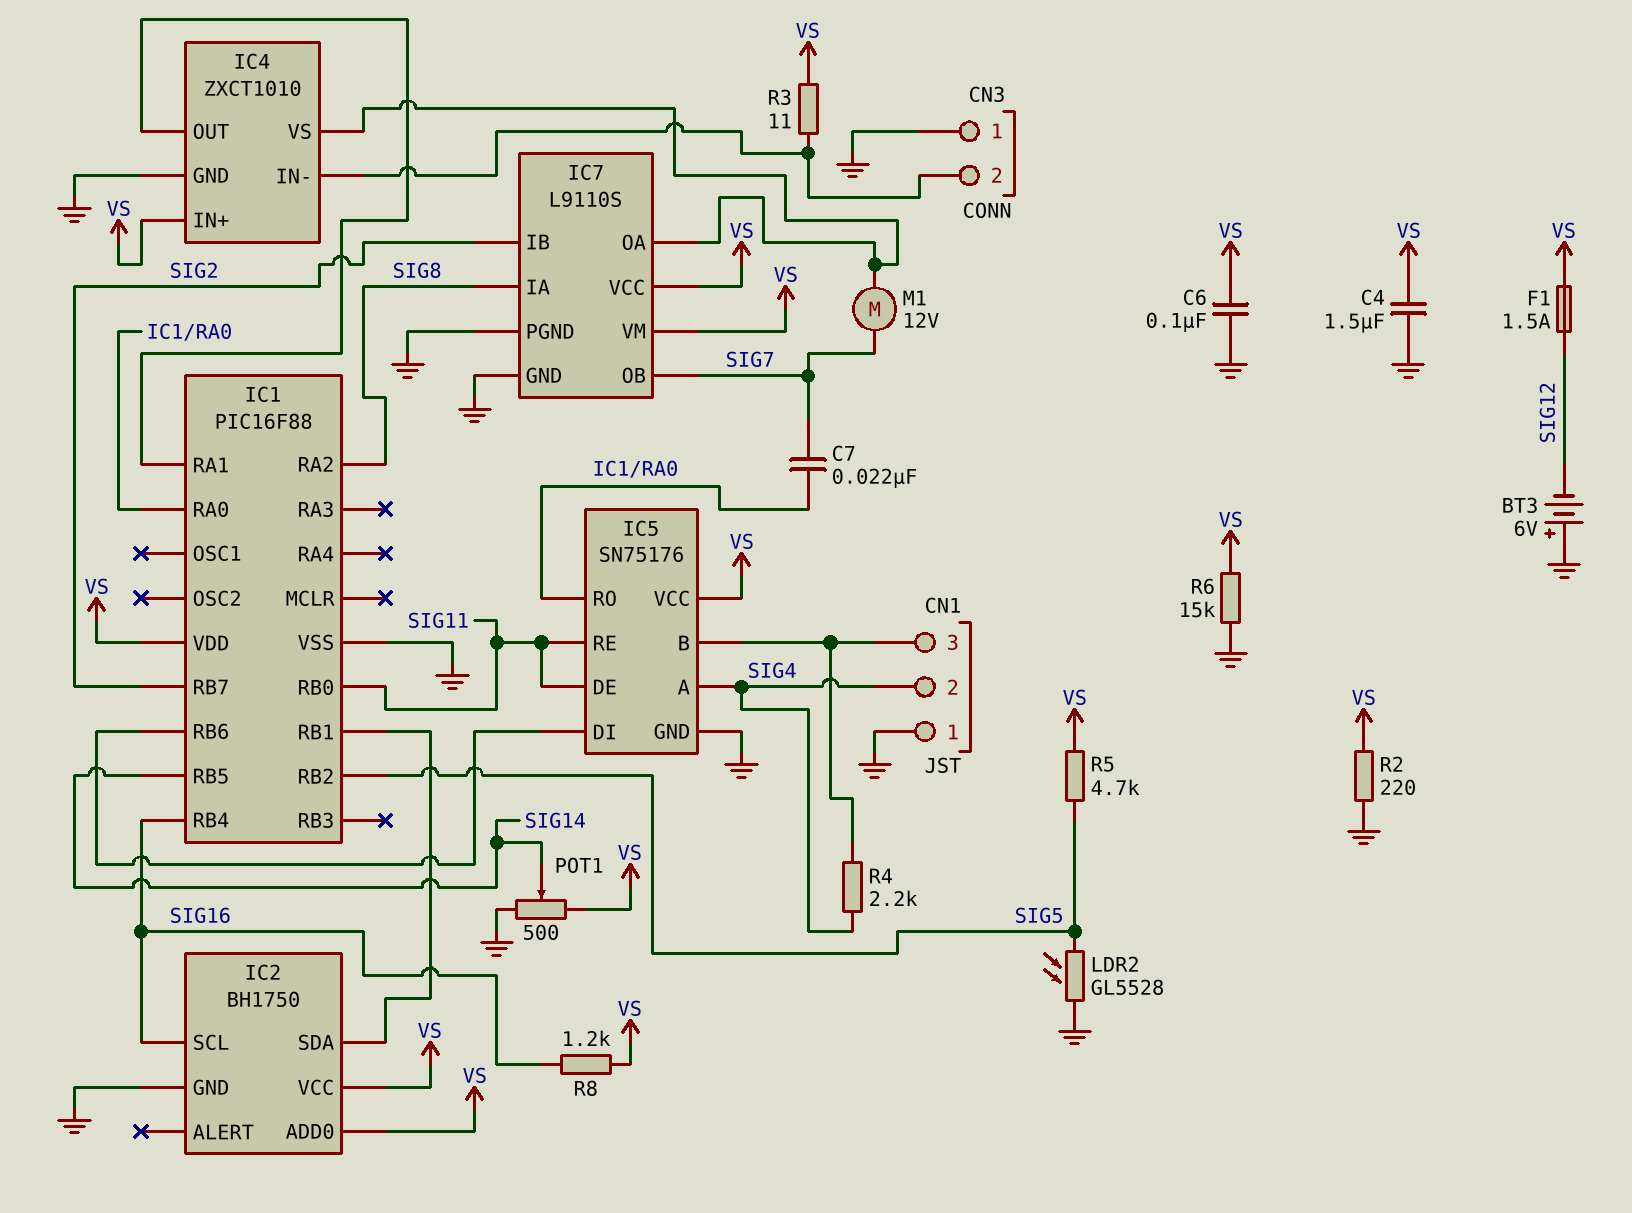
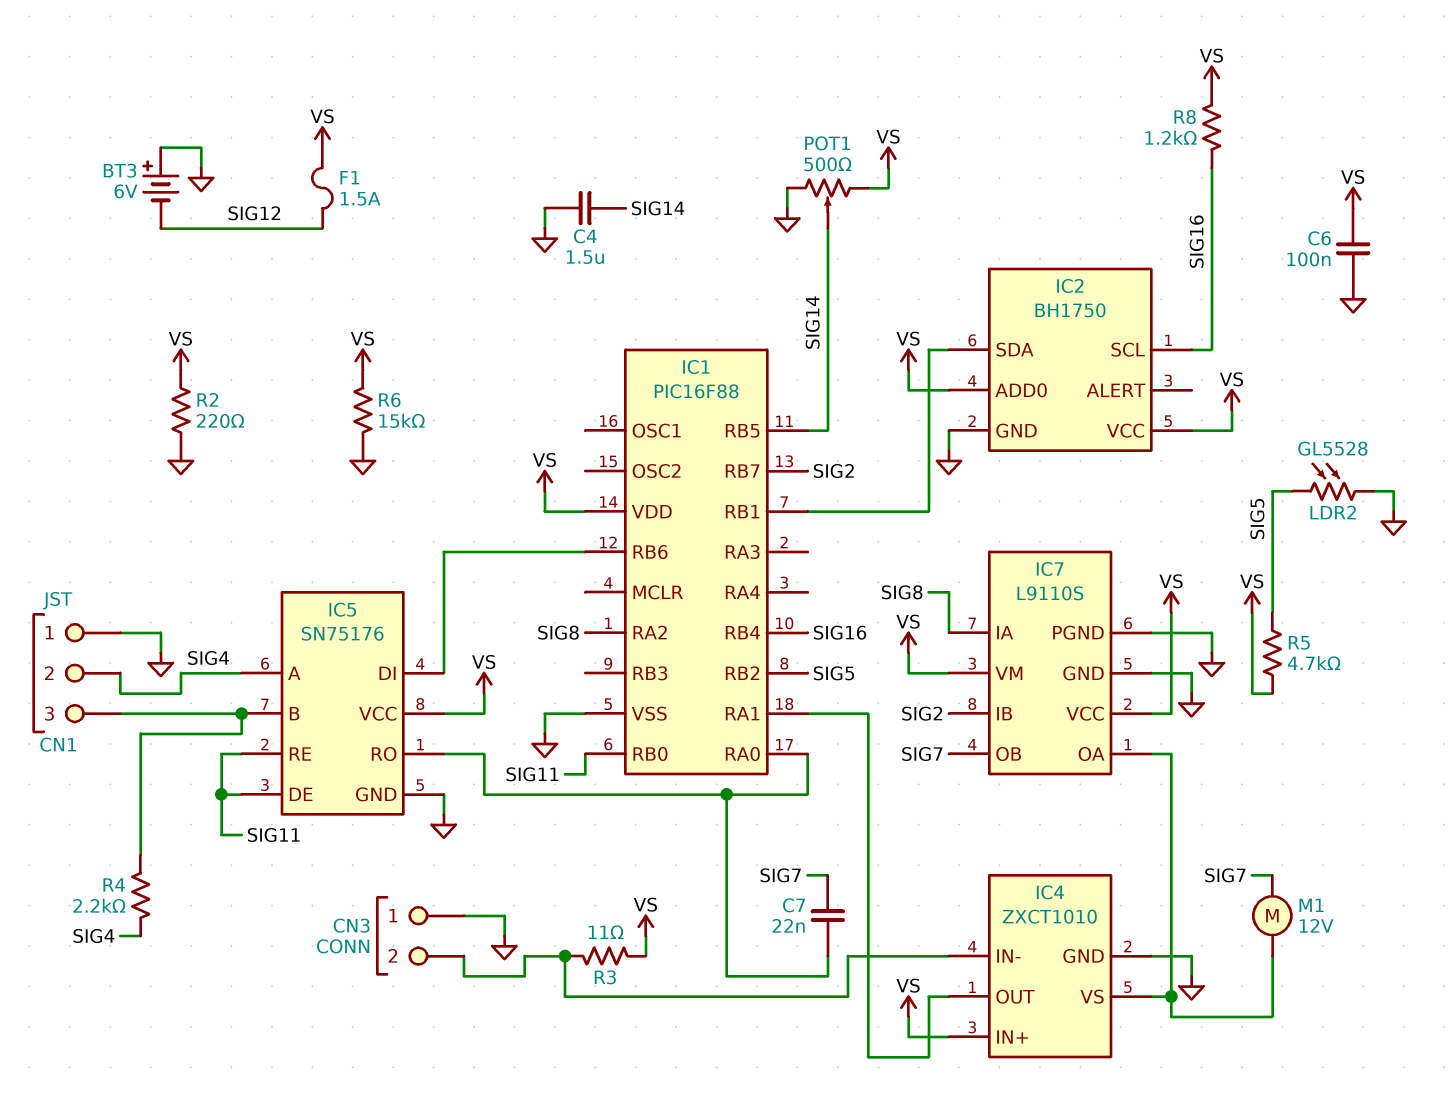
C4: 1.5uF (GND, VS) -> 1.5uF (GND, SIG14)

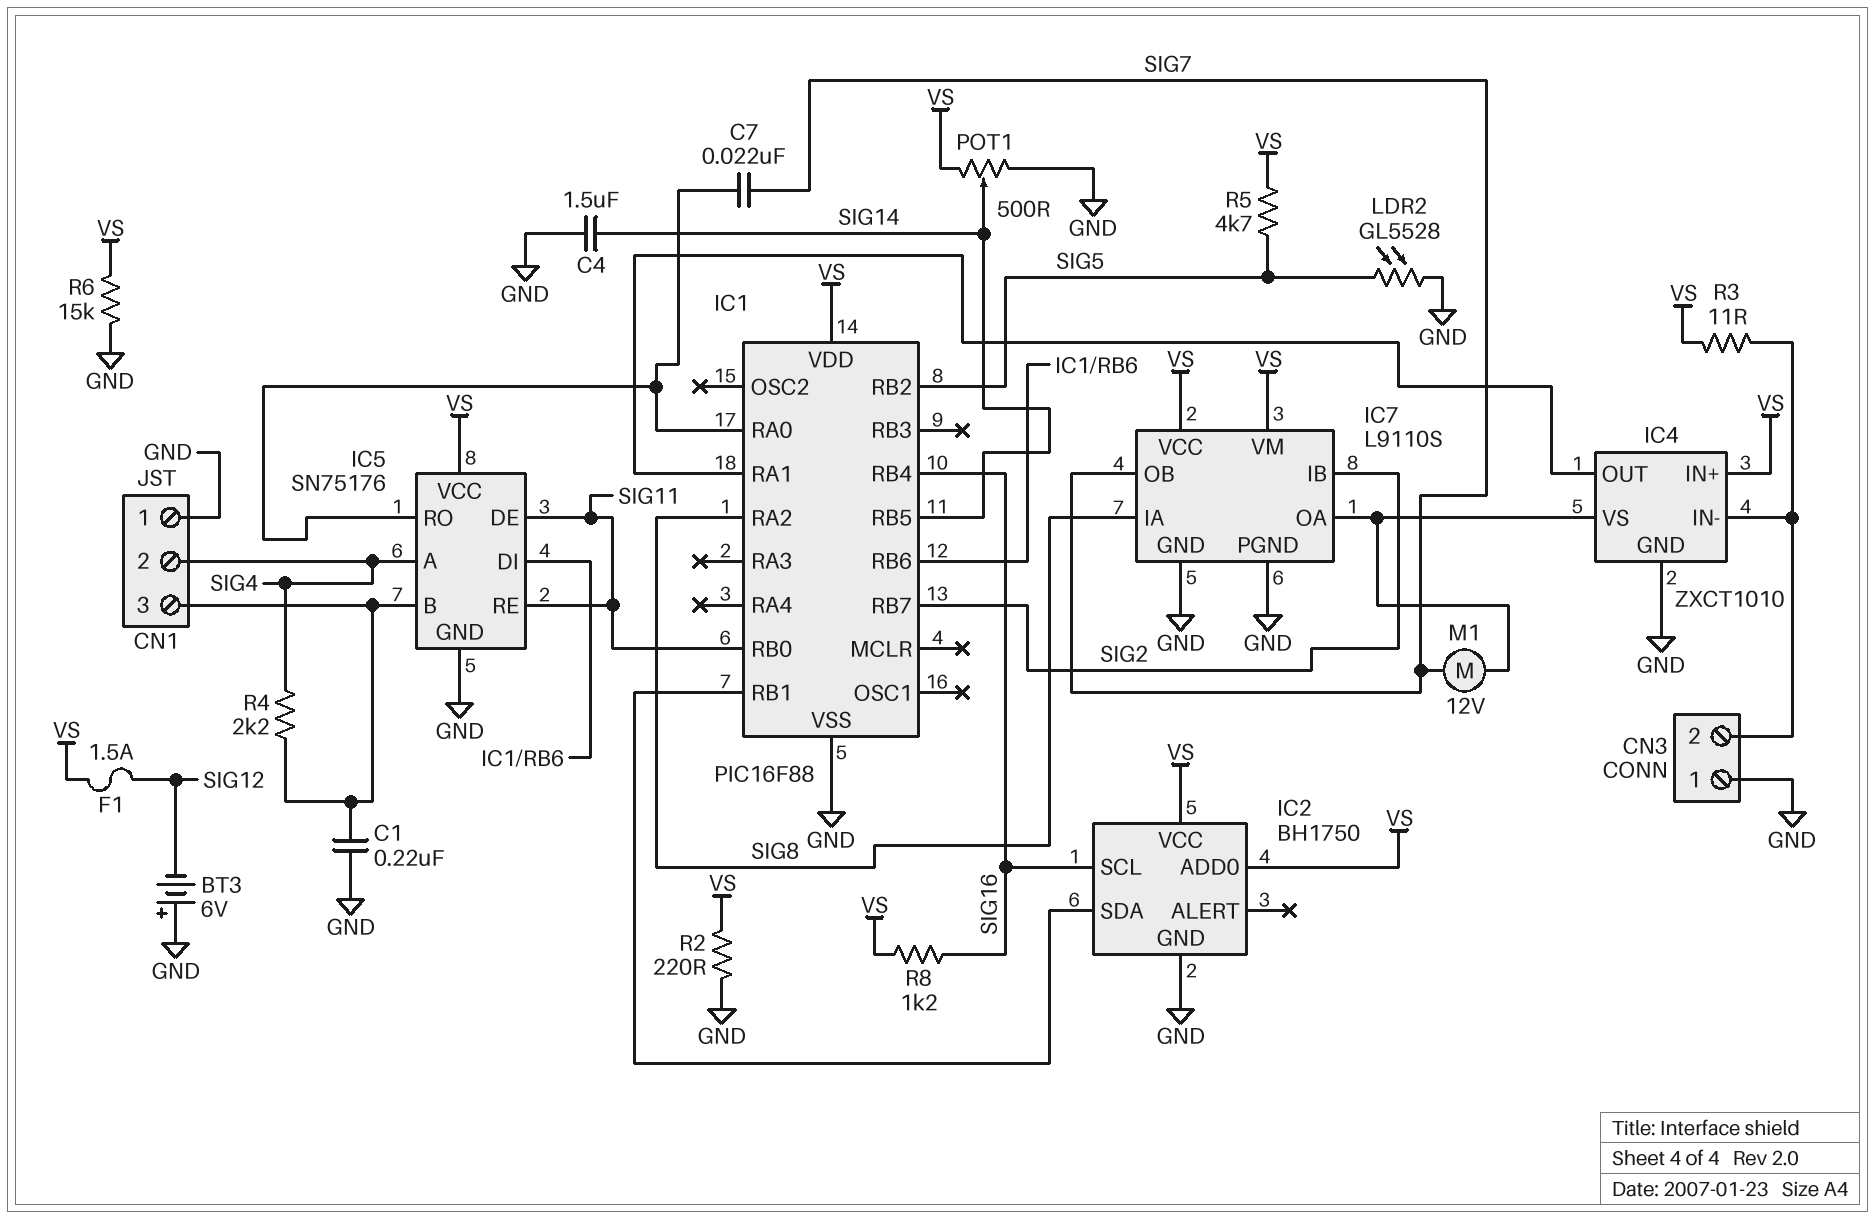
C1: none -> 220nF (CN1/3, GND)
C6: 100nF (GND, VS) -> none

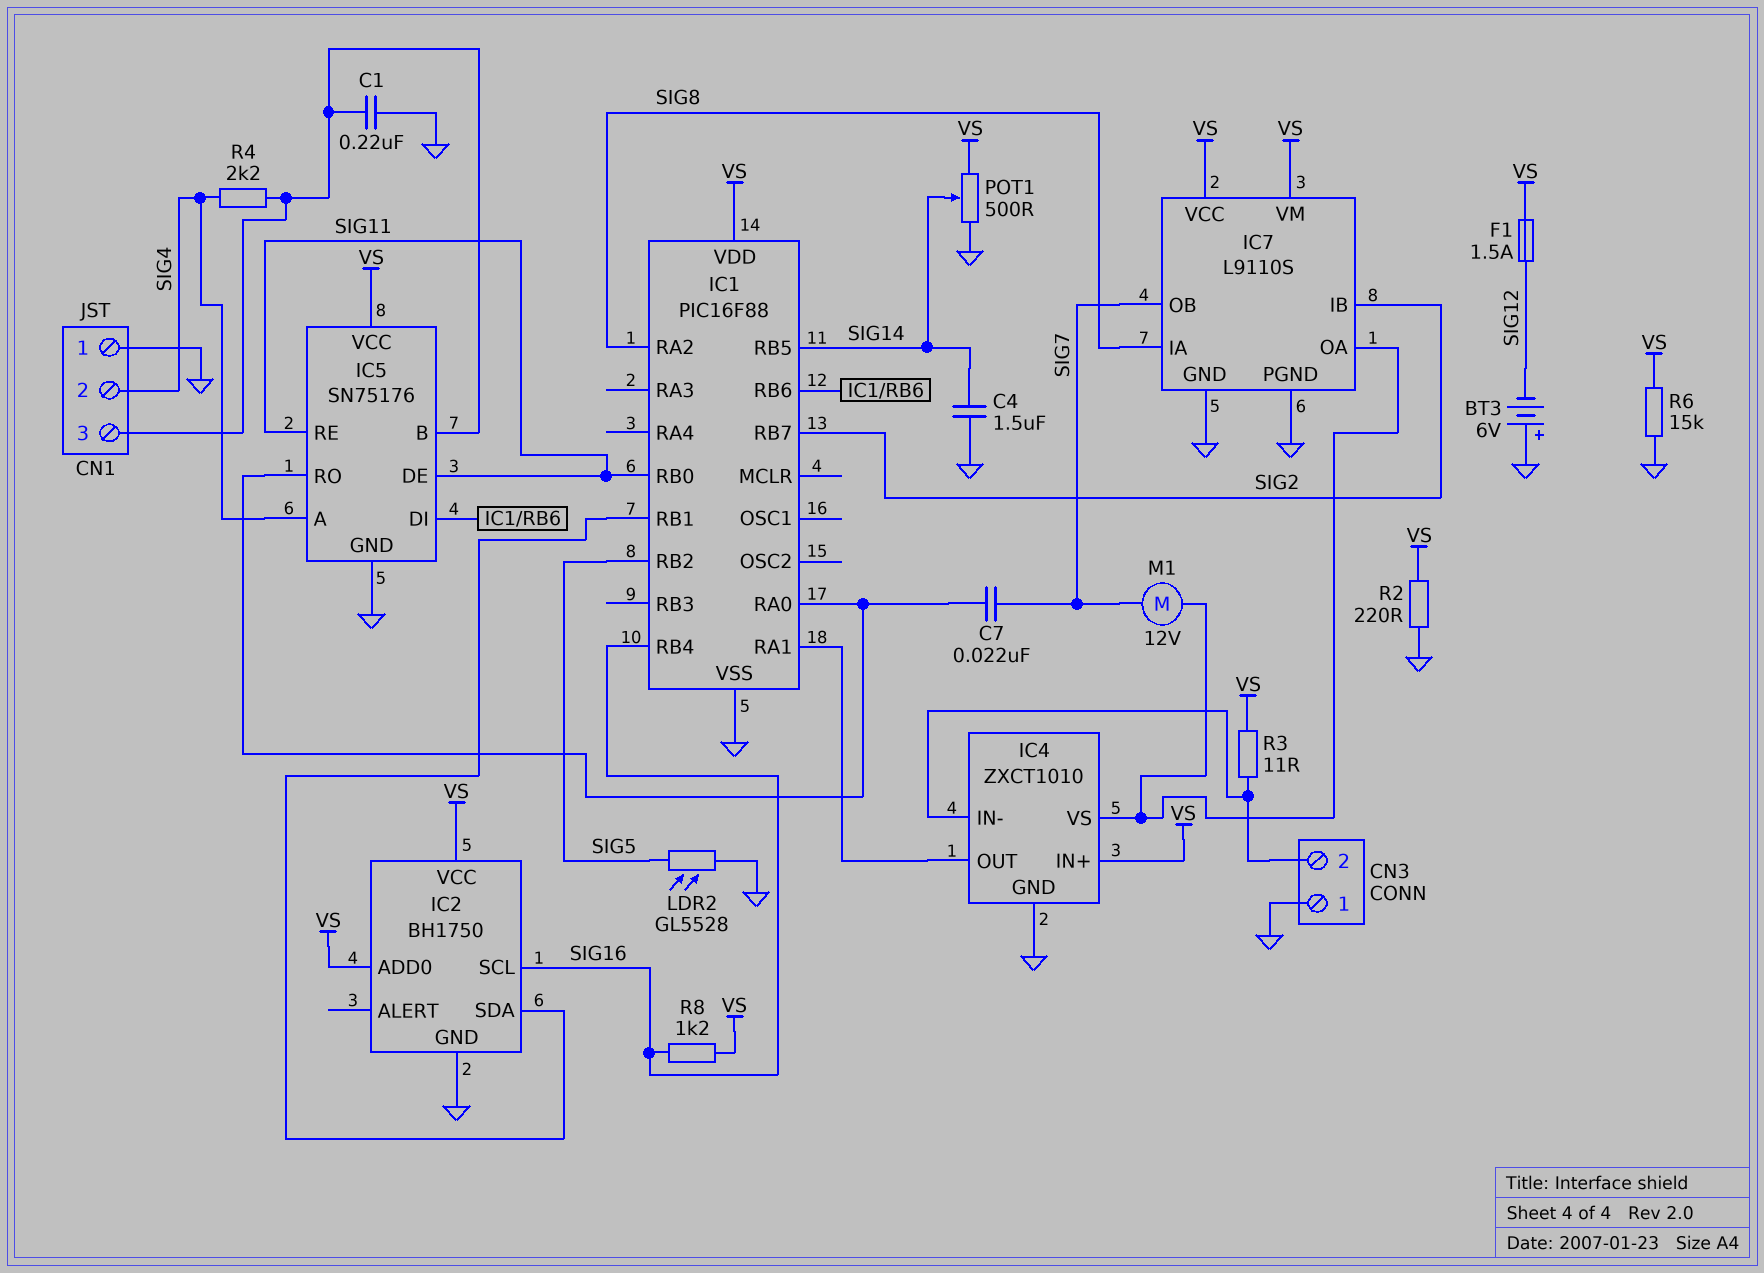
R5: 4.7k (SIG5, VS) -> none

